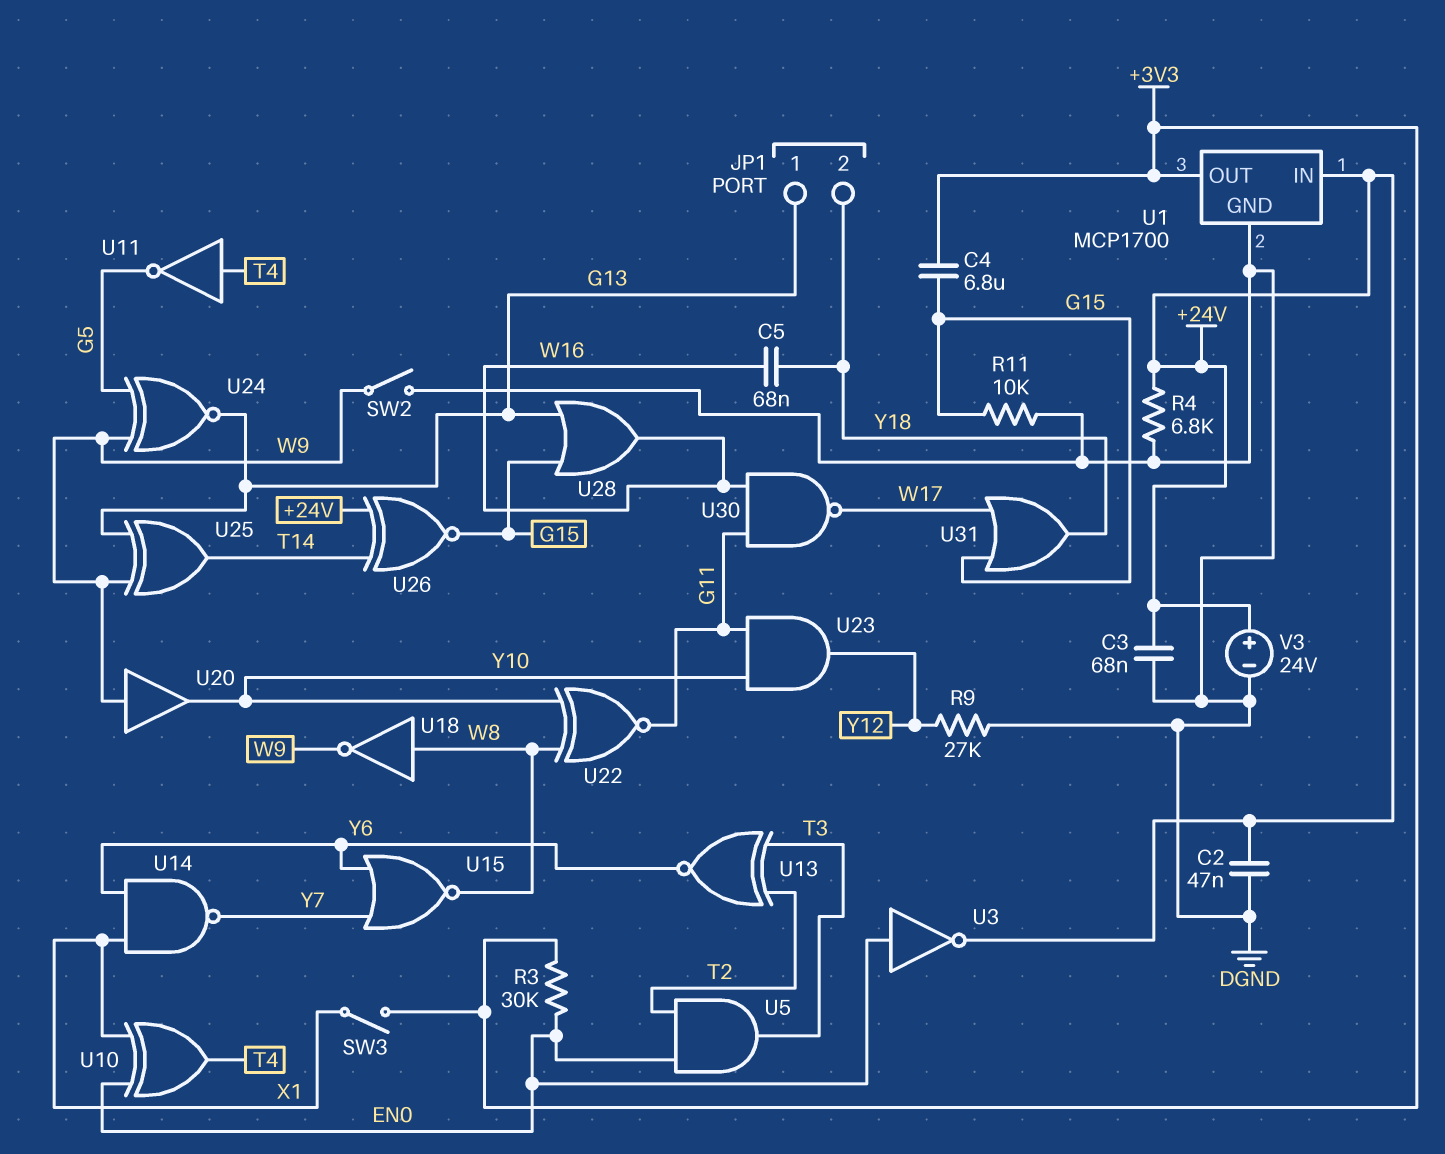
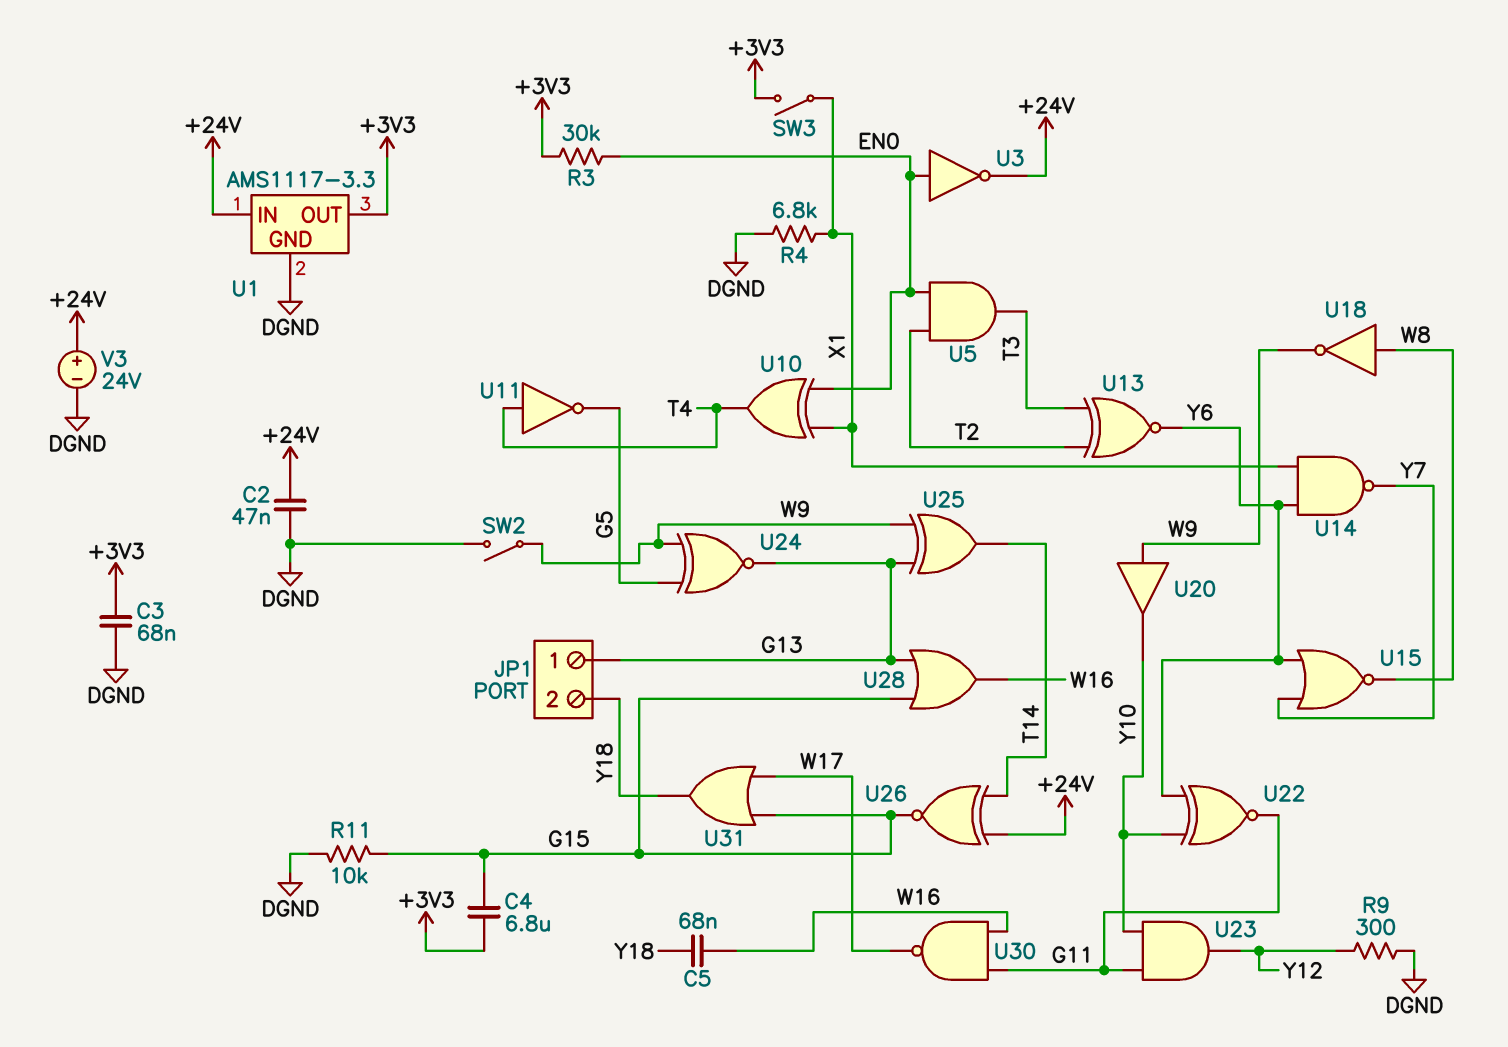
C3: 68nF (+24V, DGND) -> 68nF (+3V3, DGND)
R4: 6.8k (+24V, DGND) -> 6.8k (DGND, X1)
R9: 27k (DGND, Y12) -> 300 (DGND, Y12)
U1: MCP1700 -> AMS1117-3.3
U22: XNOR (in W8, in Y10, out G11) -> XNOR (in Y6, in Y10, out G11)

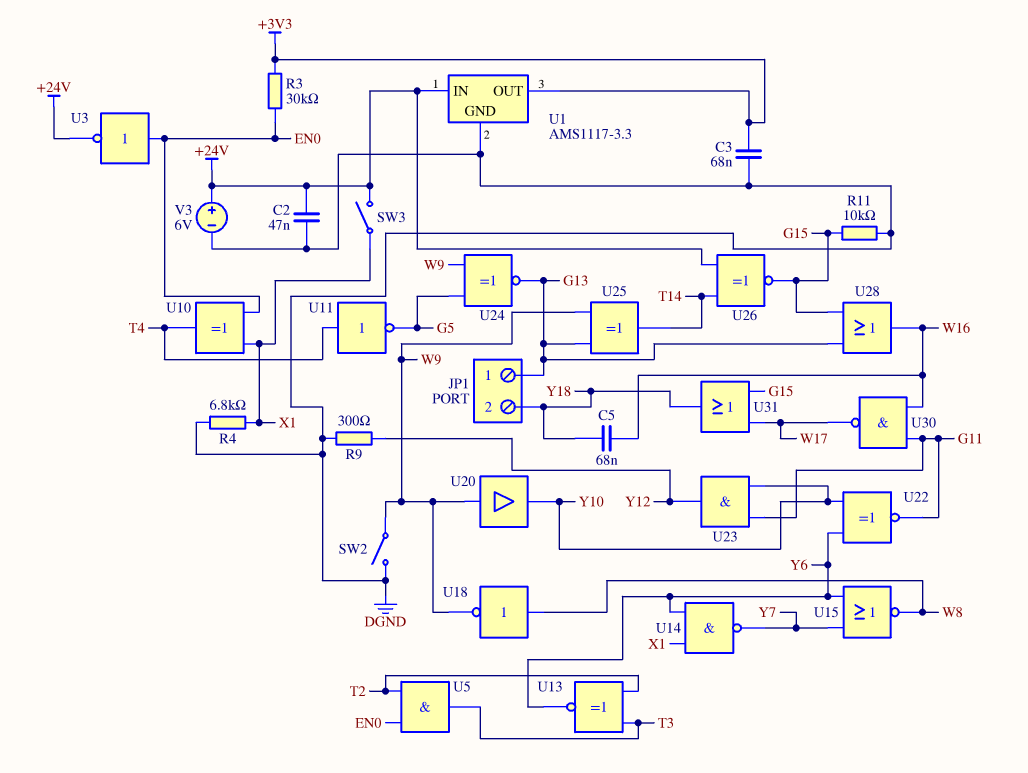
C4: 6.8uF (+3V3, G15) -> none
SW3: switch (+3V3, X1) -> switch (+24V, X1)
V3: 24V (plus +24V, minus DGND) -> 6V (plus +24V, minus DGND)

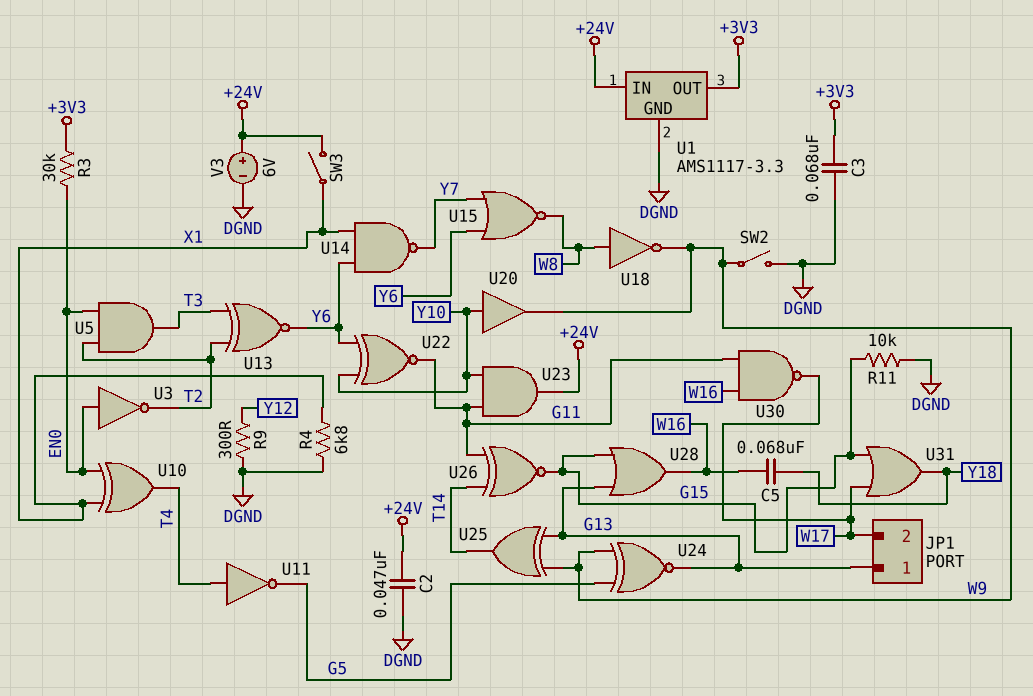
JP1 pin 2: Y18 -> W17
U3: NOT (in EN0, out +24V) -> NOT (in EN0, out T2)
U20: buffer (in W9, out Y10) -> buffer (in Y10, out W9)
U23: AND (in G11, in Y10, out Y12) -> AND (in G11, in Y10, out +24V)
U26: XNOR (in +24V, in T14, out G15) -> XNOR (in G11, in T14, out G15)

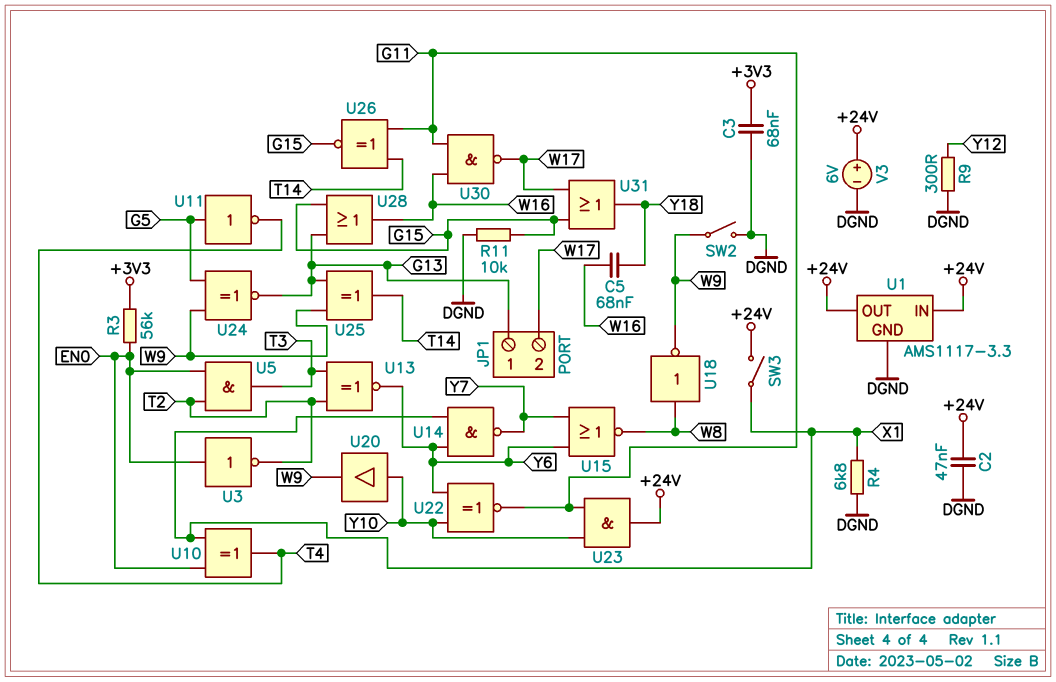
R3: 30k (+3V3, EN0) -> 56k (+3V3, EN0)
U1 pin OUT: +3V3 -> +24V
U11: NOT (in T4, out G5) -> NOT (in G5, out T4)

